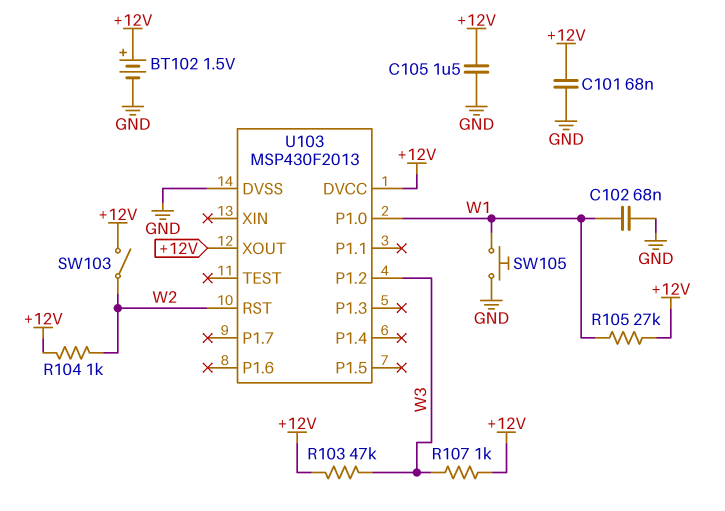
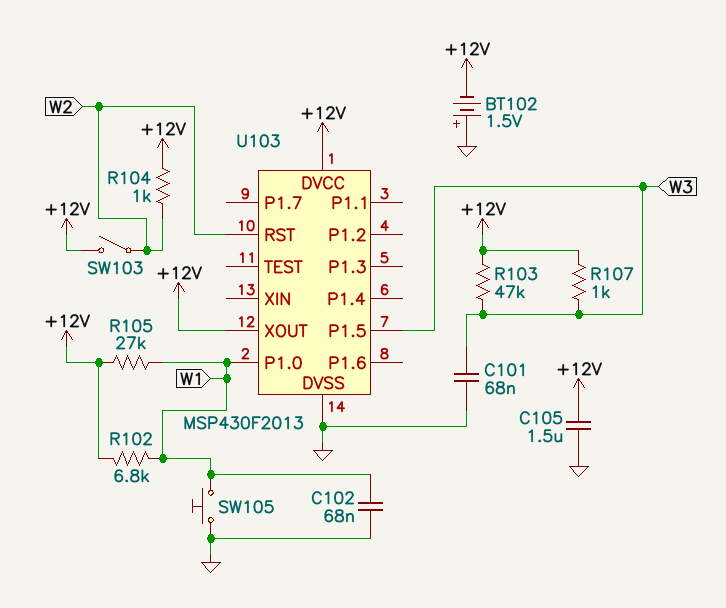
BT102: 1.5V (plus +12V, minus GND) -> 1.5V (plus GND, minus +12V)
C101: 68nF (+12V, GND) -> 68nF (GND, W3)
R102: none -> 6.8k (+12V, W1)
U103 pin P1.2: W3 -> none
U103 pin P1.5: none -> W3

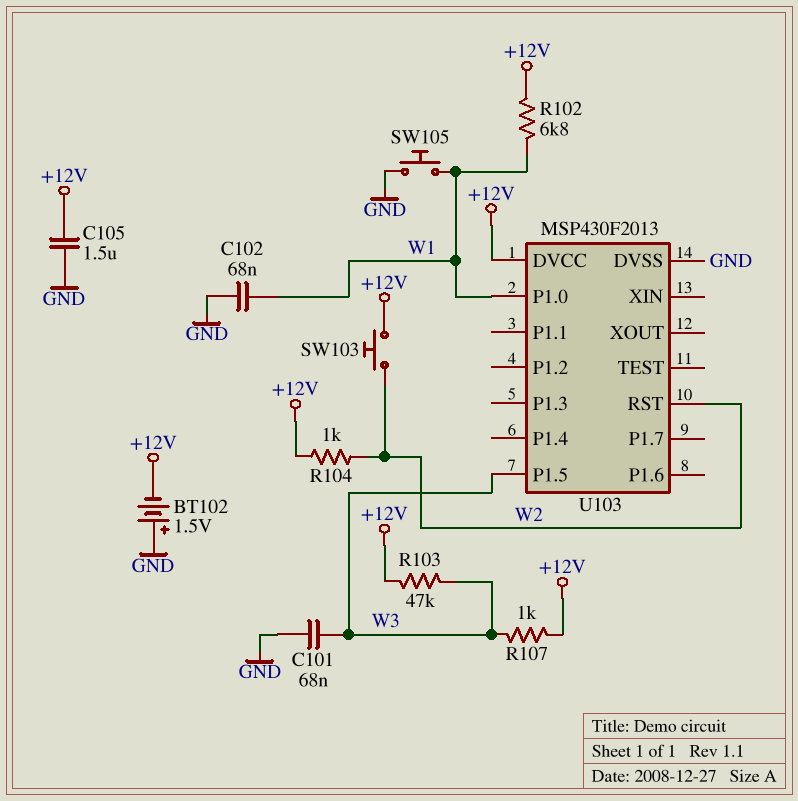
R105: 27k (+12V, W1) -> none
SW103: switch (+12V, W2) -> button (+12V, W2)
U103 pin XOUT: +12V -> none

